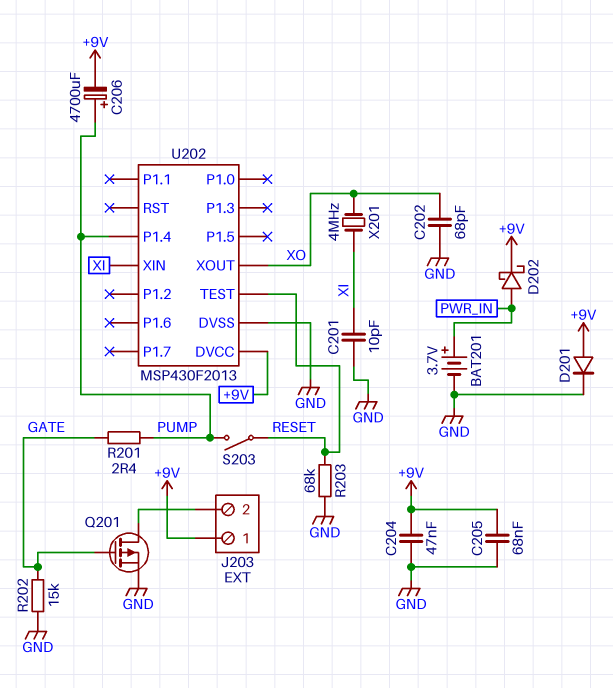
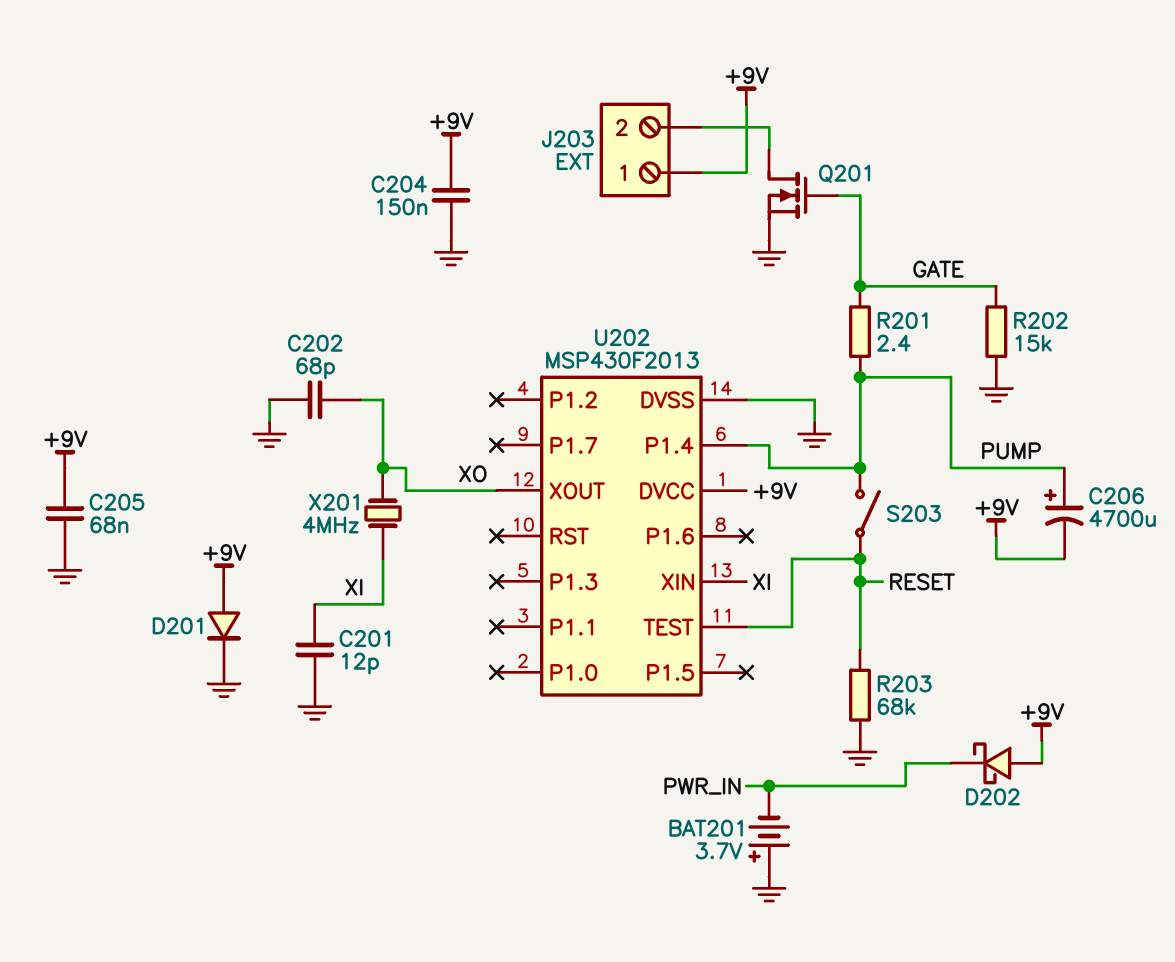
BAT201: 3.7V (plus PWR_IN, minus GND) -> 3.7V (plus GND, minus PWR_IN)
C201: 10pF (GND, XI) -> 12pF (GND, XI)
C204: 47nF (+9V, GND) -> 150nF (+9V, GND)
D202: schottky (A PWR_IN, K +9V) -> schottky (A +9V, K PWR_IN)
Q201: PMOS (G GATE, D J203/2, S GND) -> NMOS (G GATE, D J203/2, S GND)

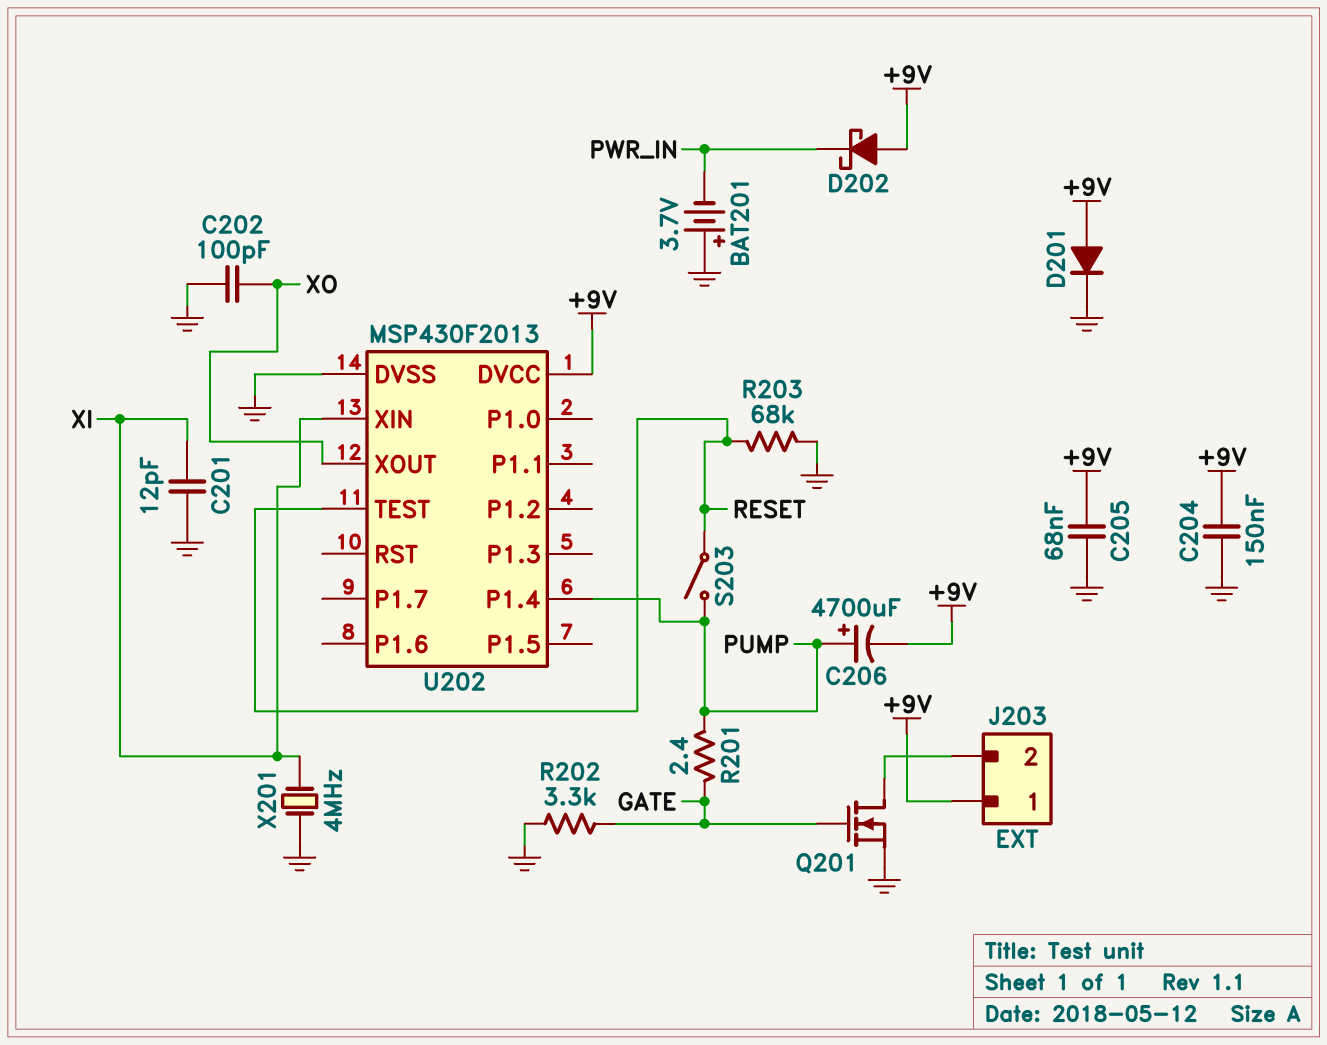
C202: 68pF (GND, XO) -> 100pF (GND, XO)
R202: 15k (GATE, GND) -> 3.3k (GATE, GND)
X201: 4MHz (XI, XO) -> 4MHz (GND, XI)

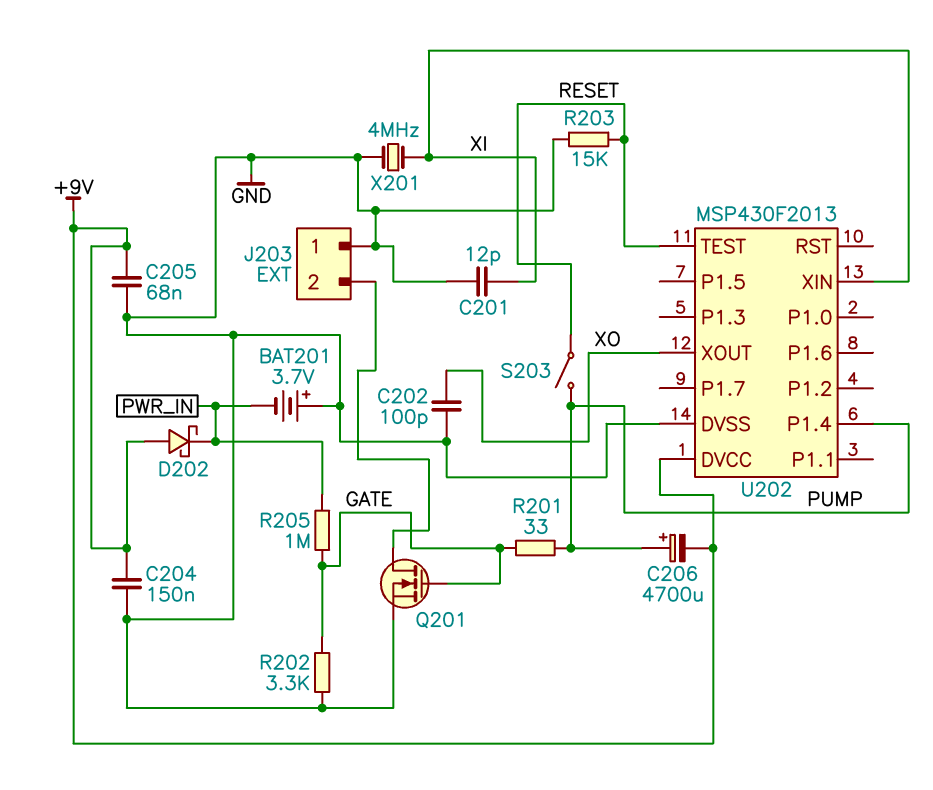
D201: diode (A +9V, K GND) -> none
J203 pin 1: +9V -> GND
R201: 2.4 (GATE, PUMP) -> 33 (GATE, PUMP)
R203: 68k (GND, RESET) -> 15k (GND, RESET)
R205: none -> 1M (GATE, PWR_IN)

